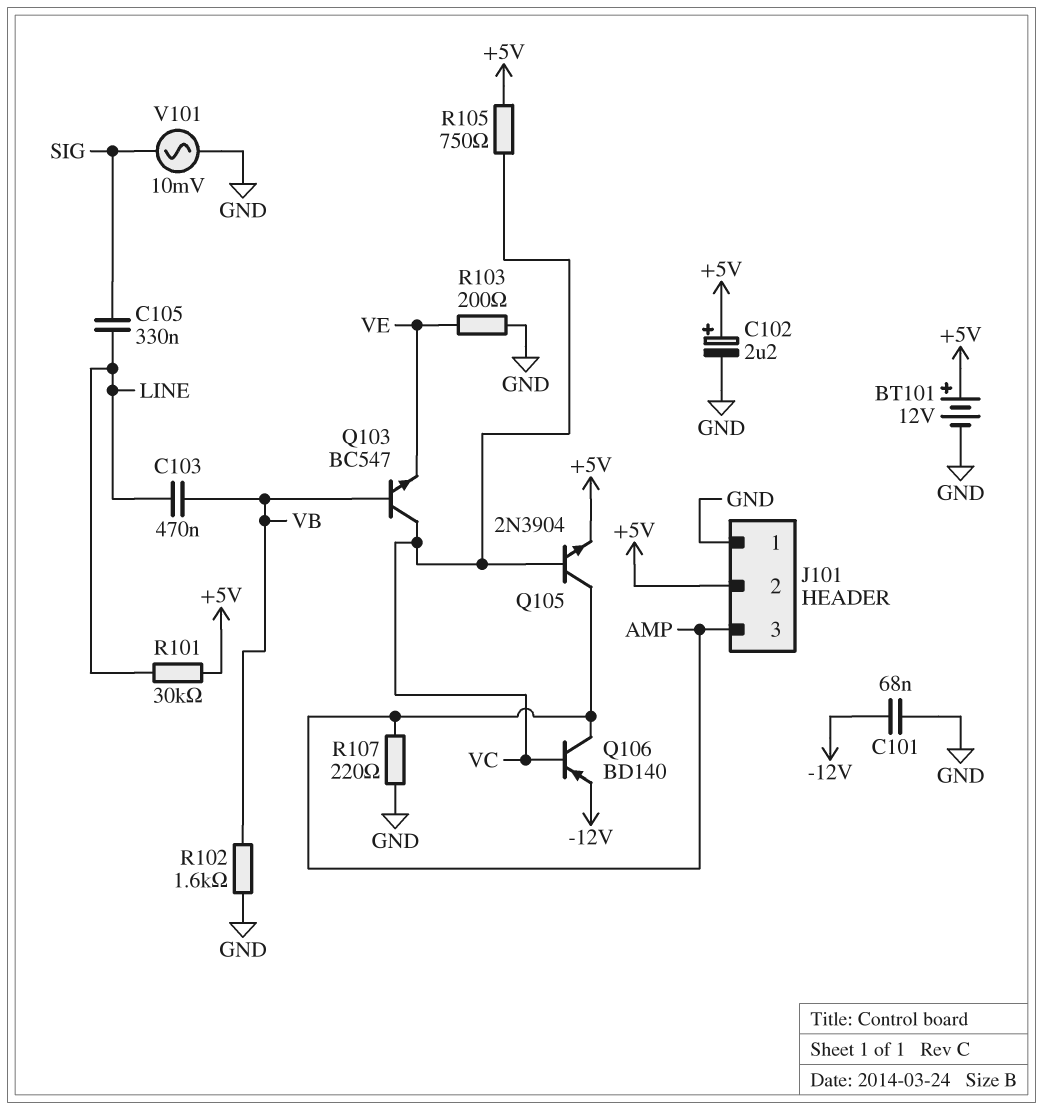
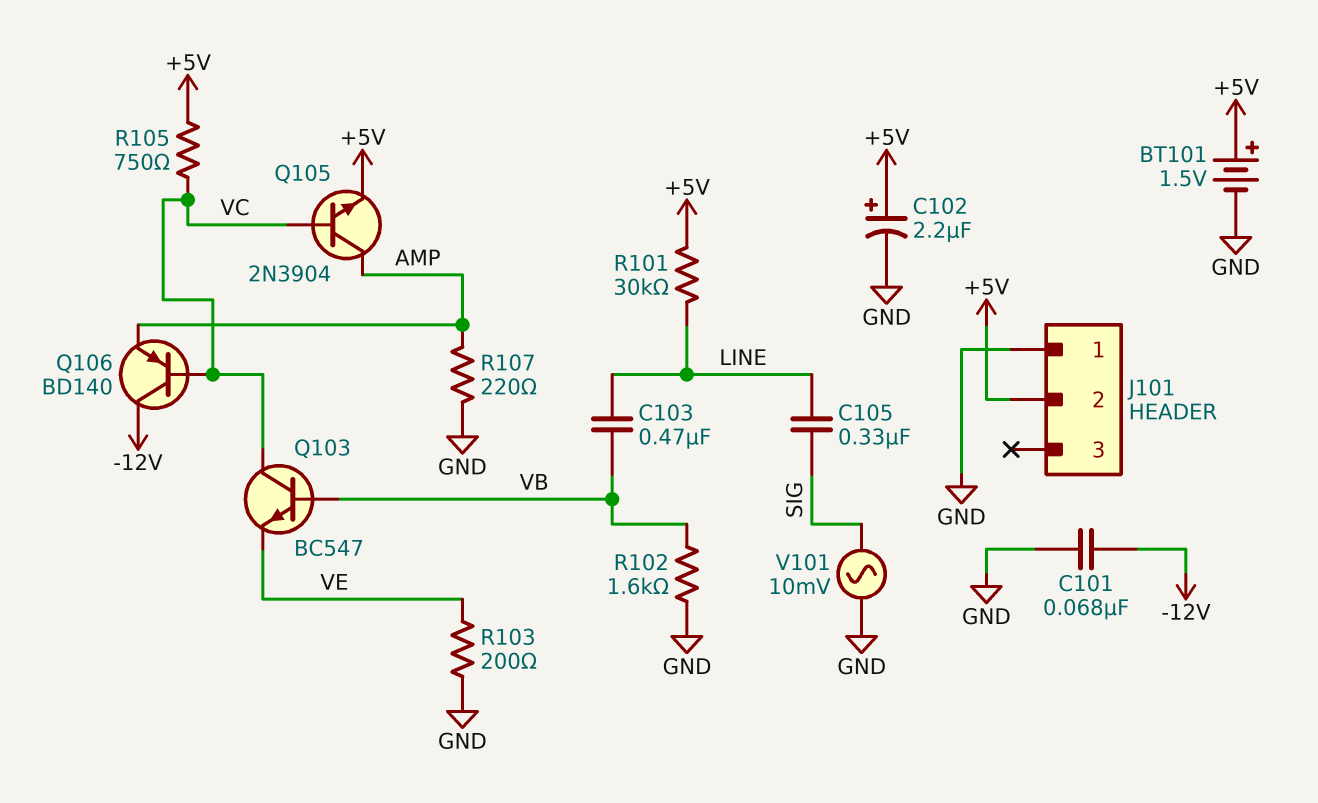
BT101: 12V (plus +5V, minus GND) -> 1.5V (plus +5V, minus GND)
J101 pin 3: AMP -> none
Q106: PNP BD140 (B VC, C AMP, E -12V) -> PNP BD140 (B VC, C -12V, E AMP)

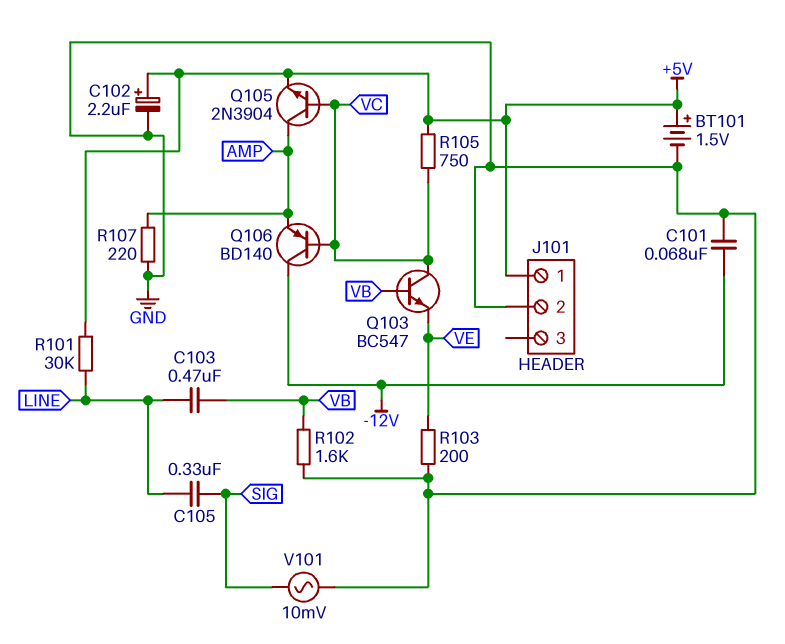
J101 pin 1: GND -> +5V
J101 pin 2: +5V -> GND

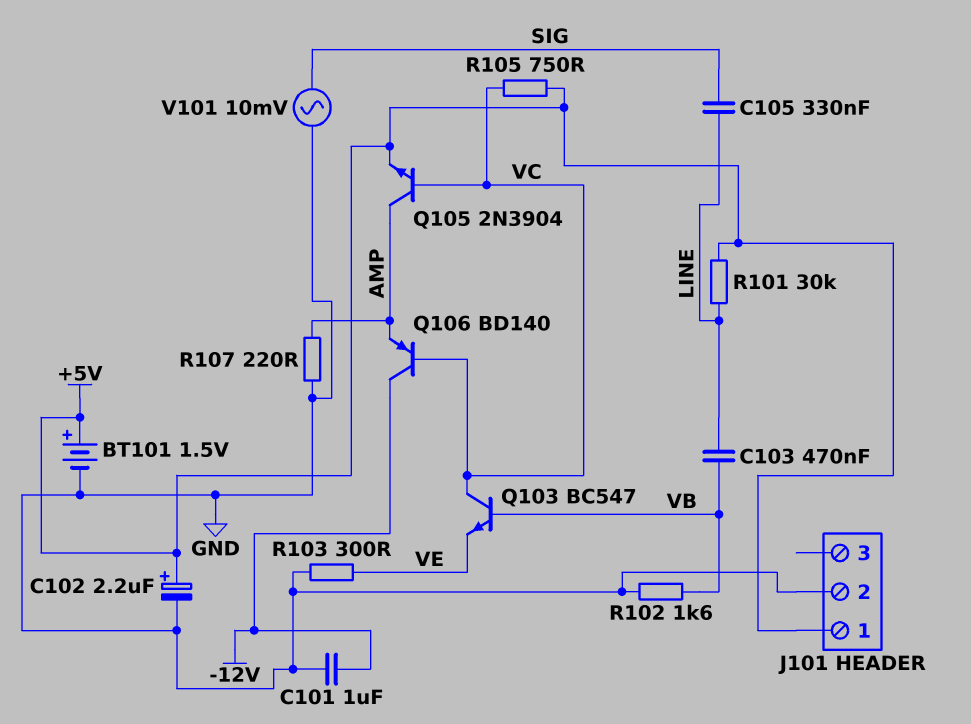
C101: 68nF (-12V, GND) -> 1uF (-12V, GND)
R103: 200 (GND, VE) -> 300 (GND, VE)

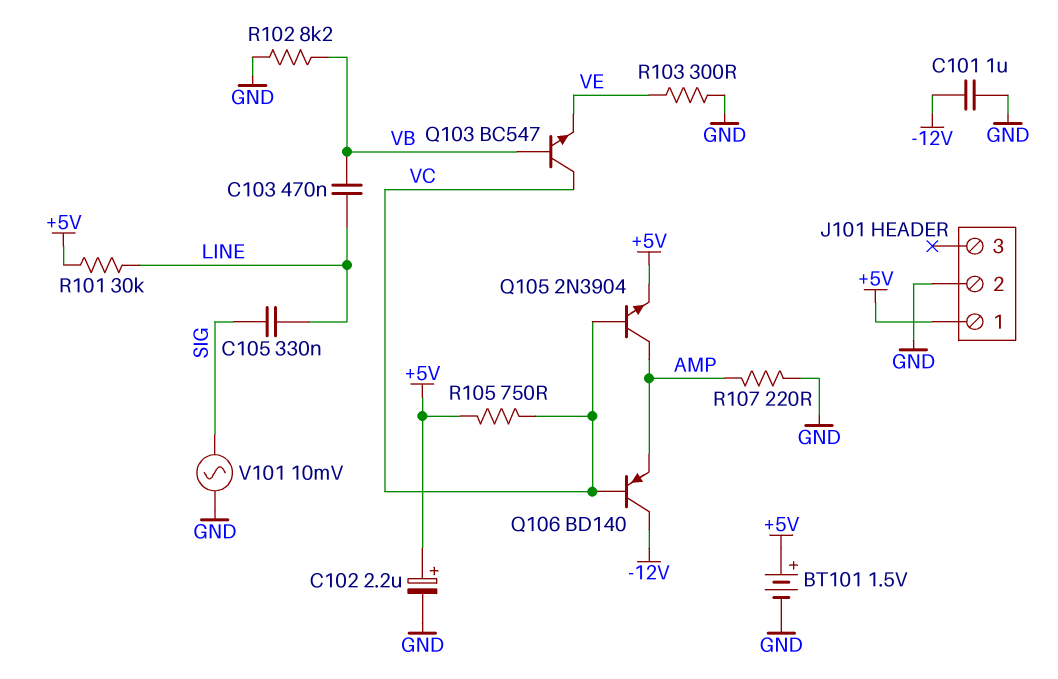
R102: 1.6k (GND, VB) -> 8.2k (GND, VB)

